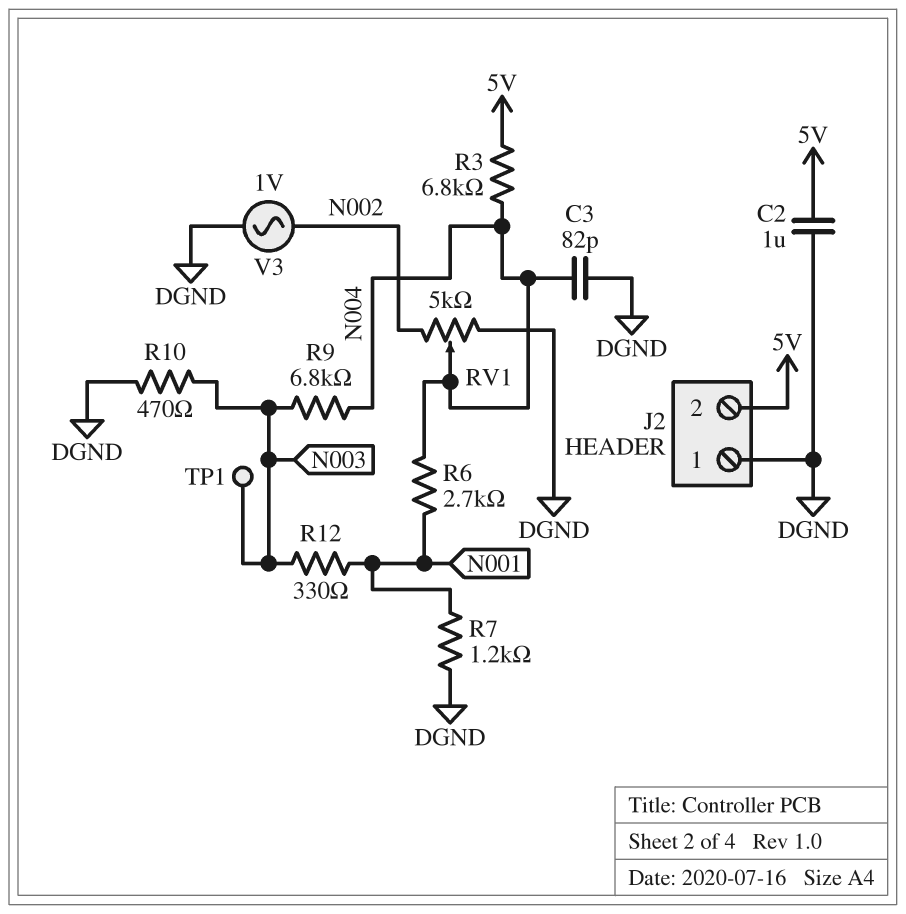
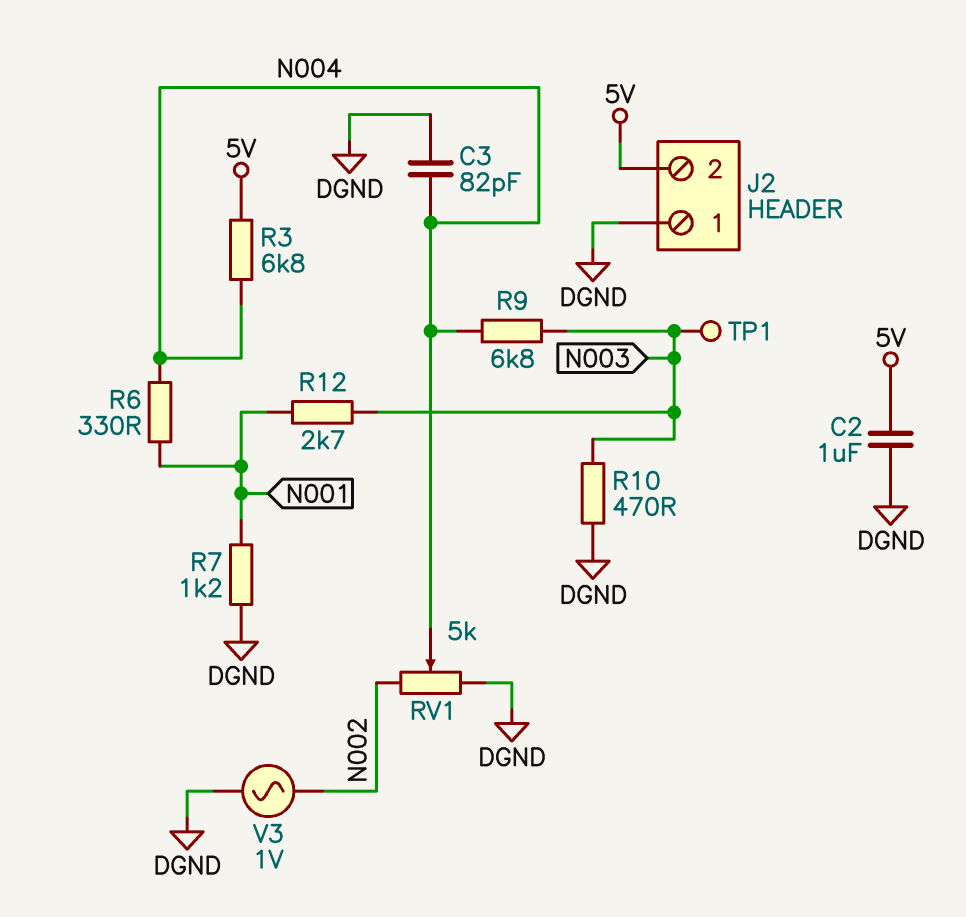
R6: 2.7k (N001, N004) -> 330 (N001, N004)
R12: 330 (N001, N003) -> 2.7k (N001, N003)

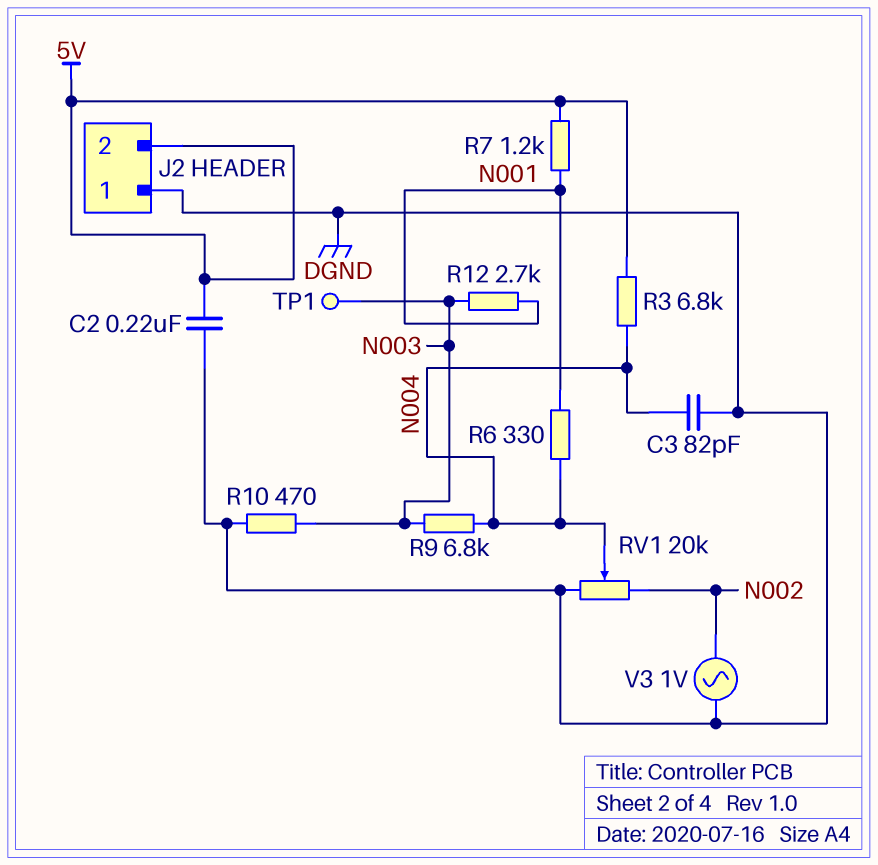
C2: 1uF (5V, DGND) -> 220nF (5V, DGND)
R7: 1.2k (DGND, N001) -> 1.2k (5V, N001)
RV1: 5k (DGND, N002, wiper N004) -> 20k (DGND, N002, wiper N004)

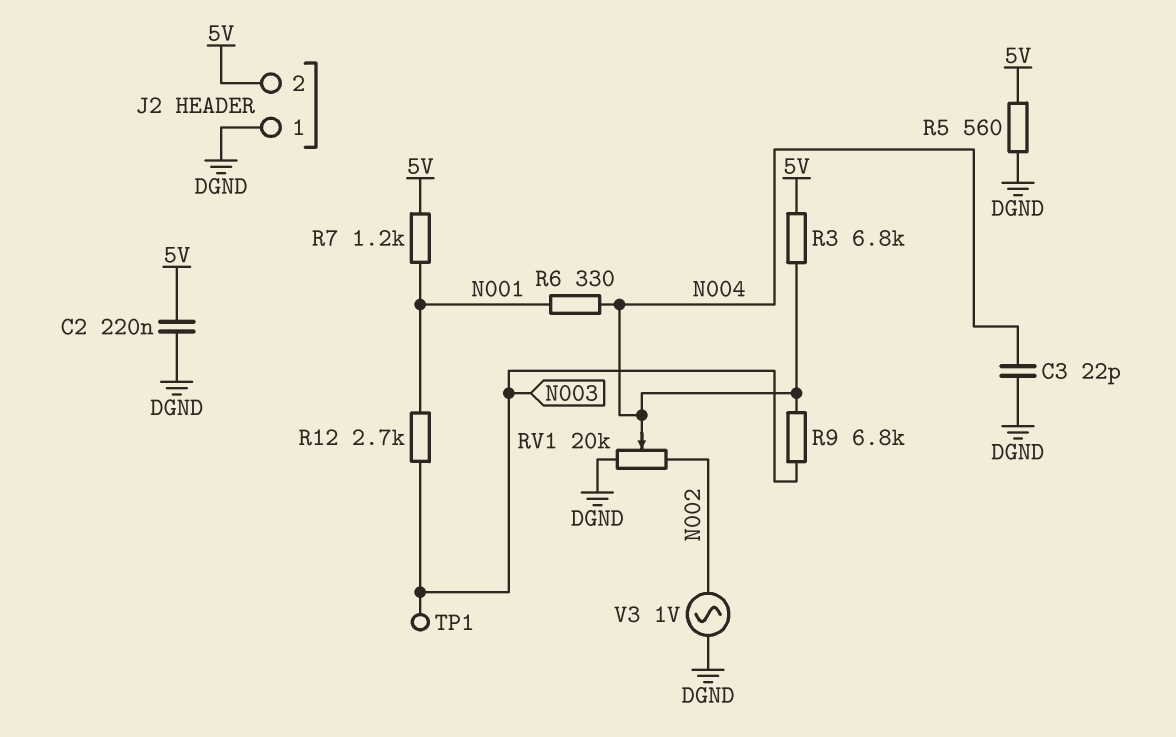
C3: 82pF (DGND, N004) -> 22pF (DGND, N004)
R5: none -> 560 (5V, DGND)
R10: 470 (DGND, N003) -> none

